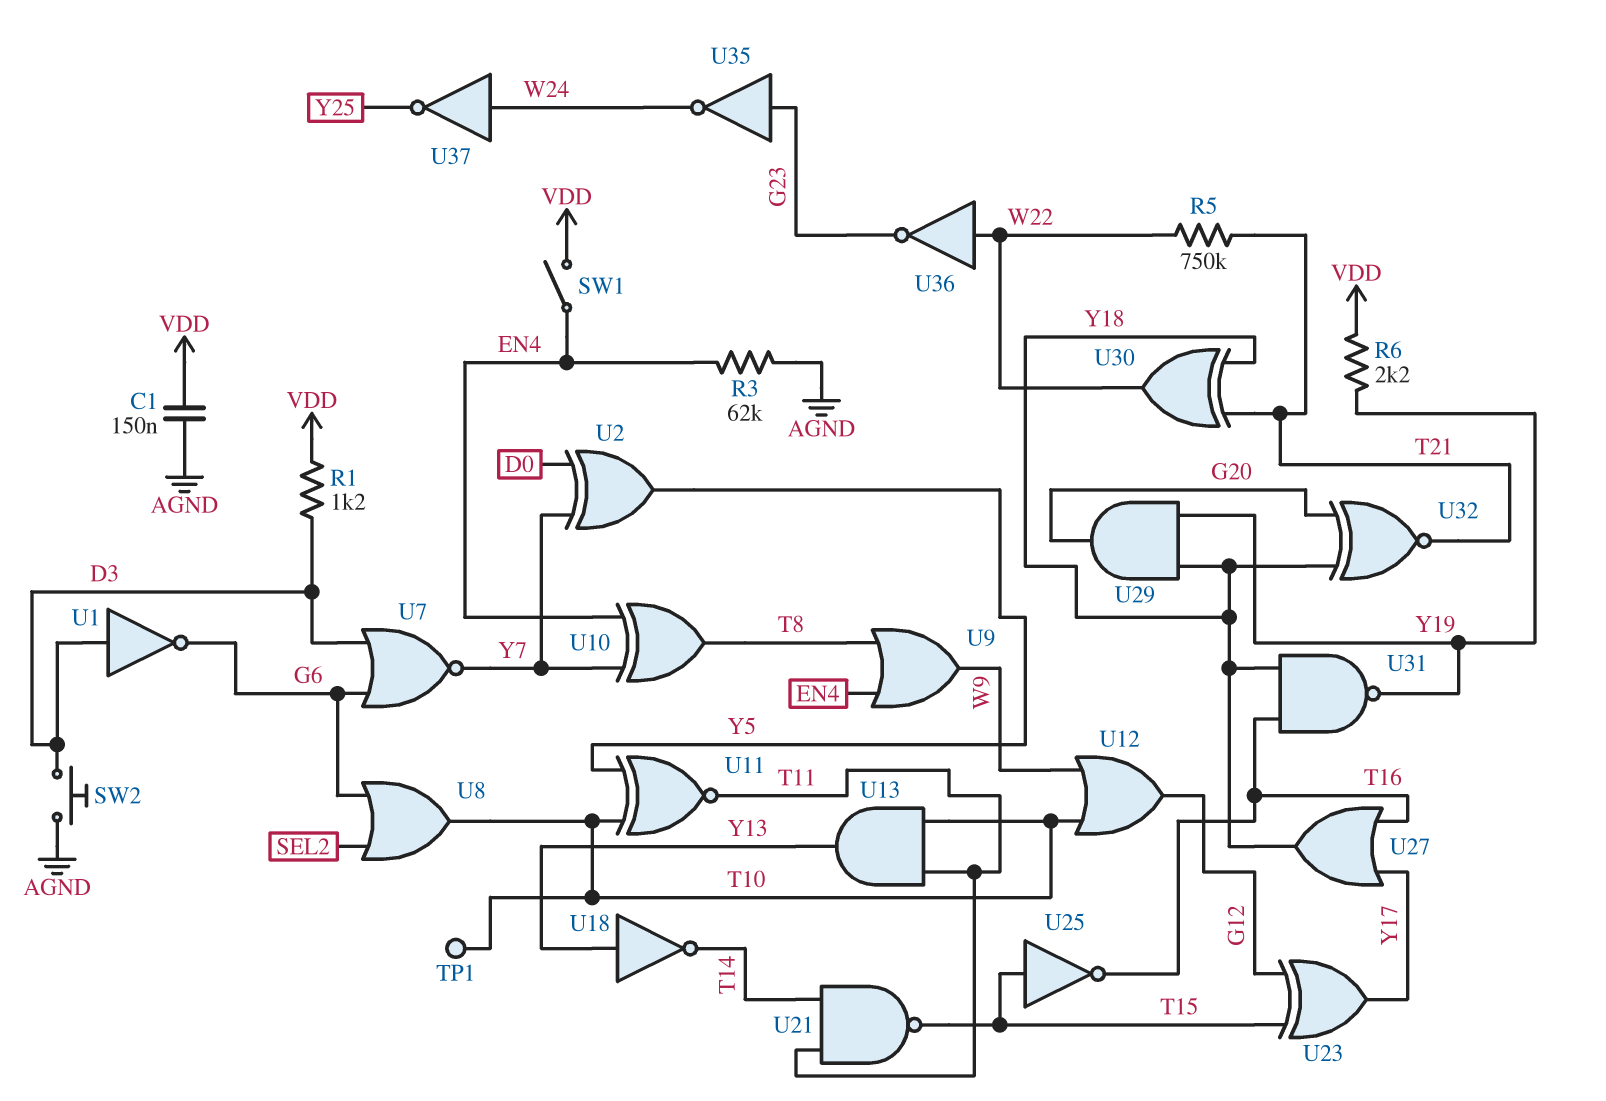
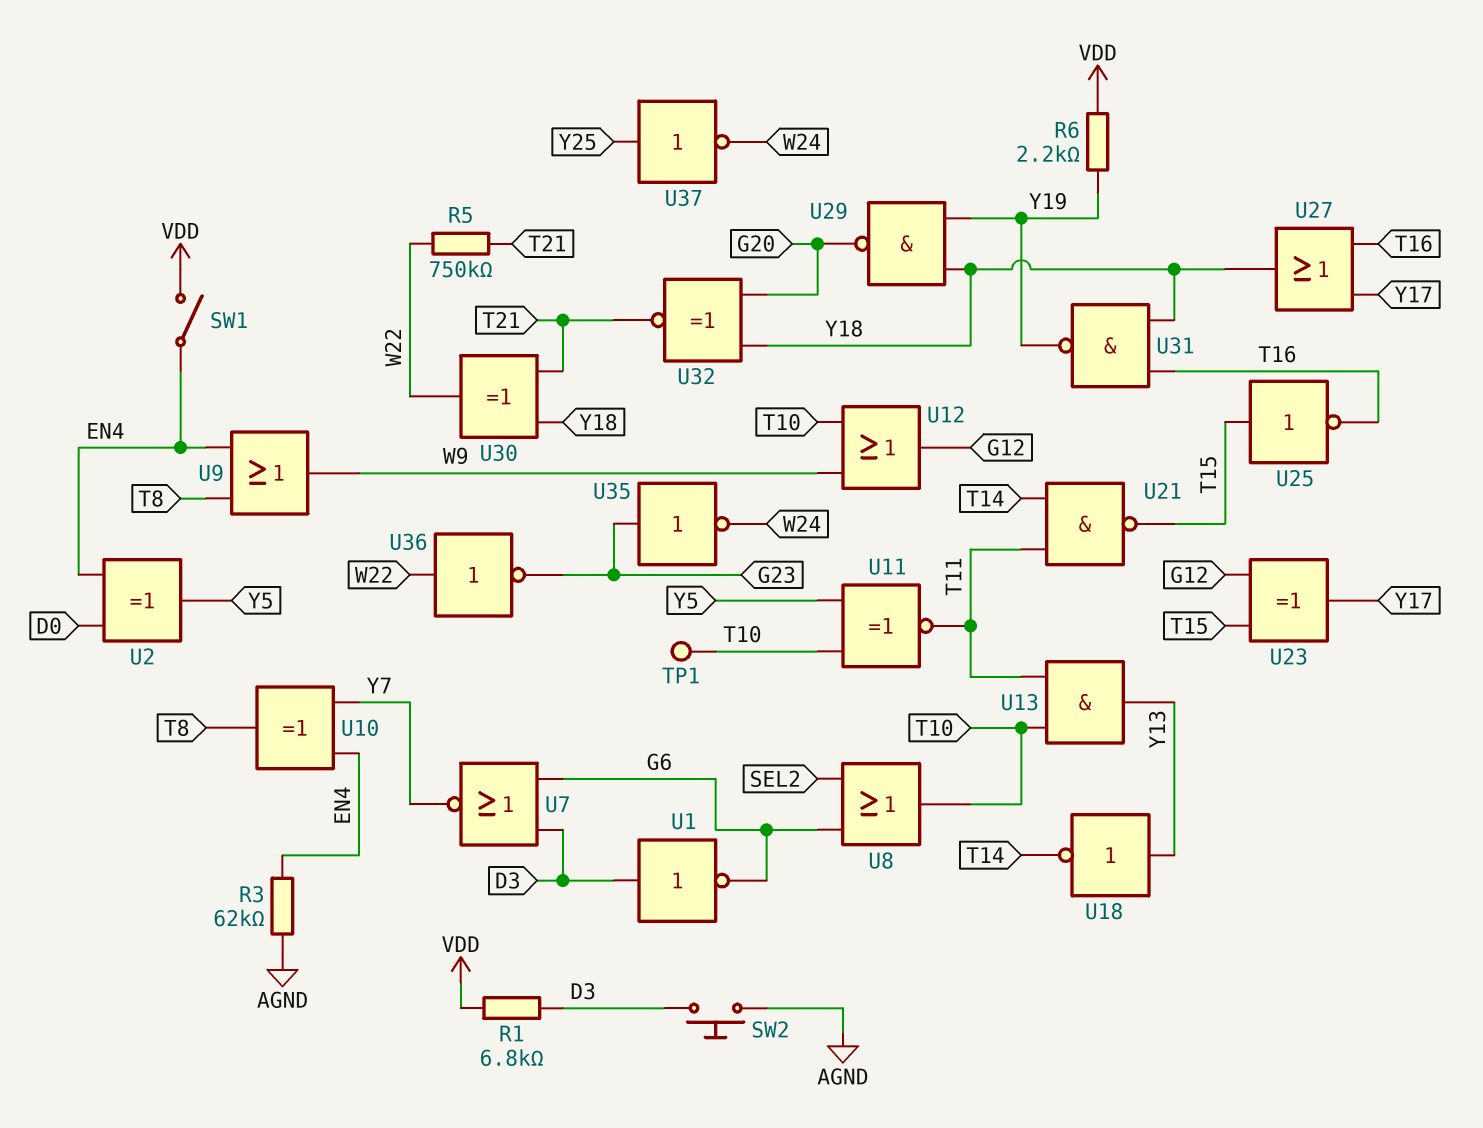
C1: 150nF (AGND, VDD) -> none
R1: 1.2k (D3, VDD) -> 6.8k (D3, VDD)
U2: XOR (in D0, in Y7, out Y5) -> XOR (in D0, in EN4, out Y5)
U29: AND (in Y18, in Y19, out G20) -> NAND (in Y18, in Y19, out G20)
U37: NOT (in W24, out Y25) -> NOT (in Y25, out W24)

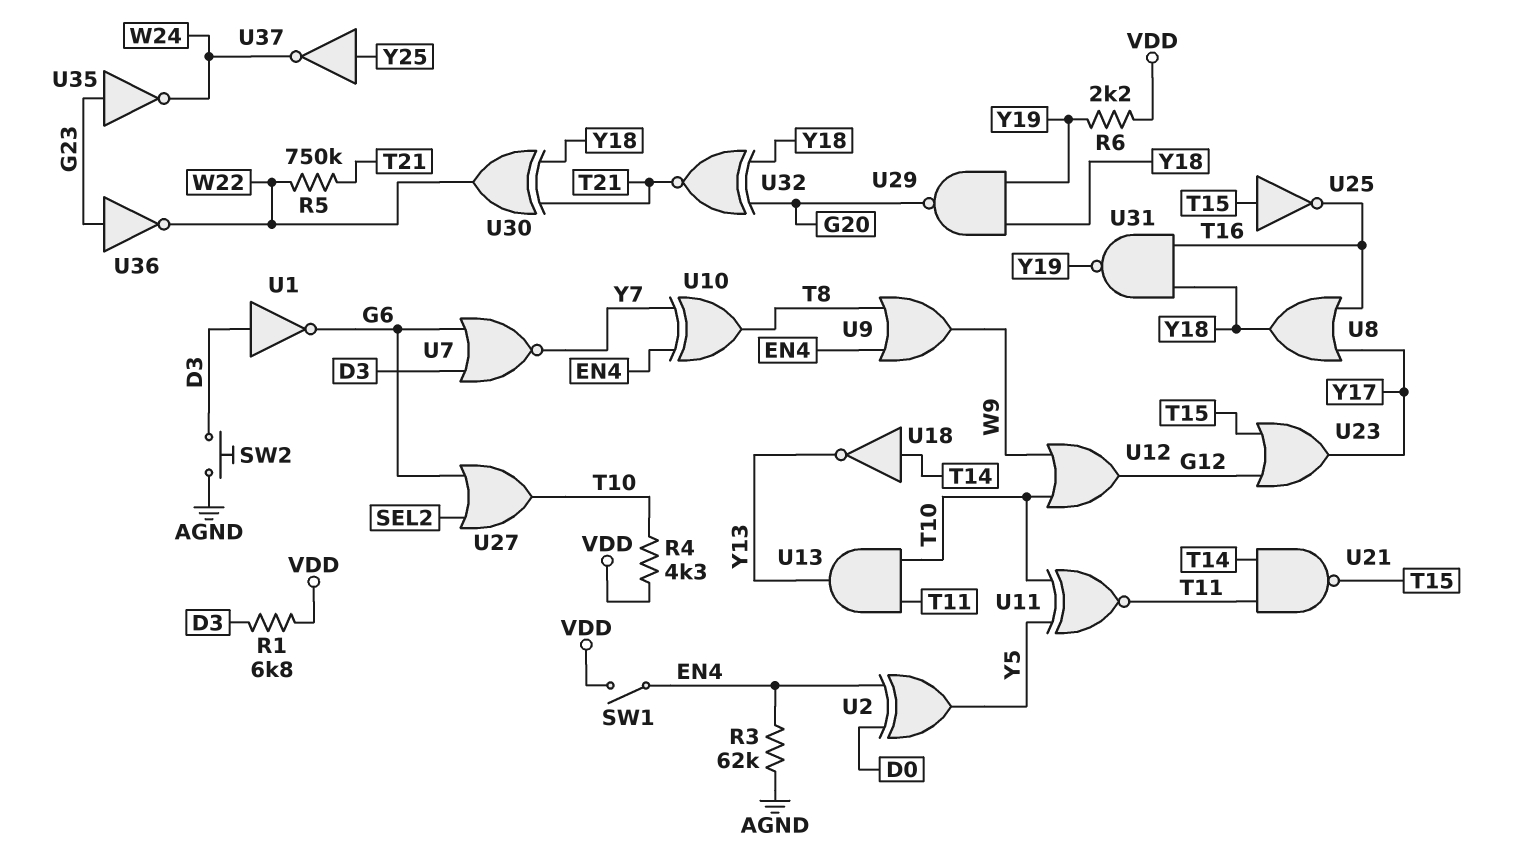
R4: none -> 4.3k (T10, VDD)
TP1: test point (T10) -> none
U8: OR (in G6, in SEL2, out T10) -> OR (in T16, in Y17, out Y18)
U18: NOT (in Y13, out T14) -> NOT (in T14, out Y13)
U23: XOR (in G12, in T15, out Y17) -> OR (in G12, in T15, out Y17)
U27: OR (in T16, in Y17, out Y18) -> OR (in G6, in SEL2, out T10)
U36: NOT (in W22, out G23) -> NOT (in G23, out W22)

